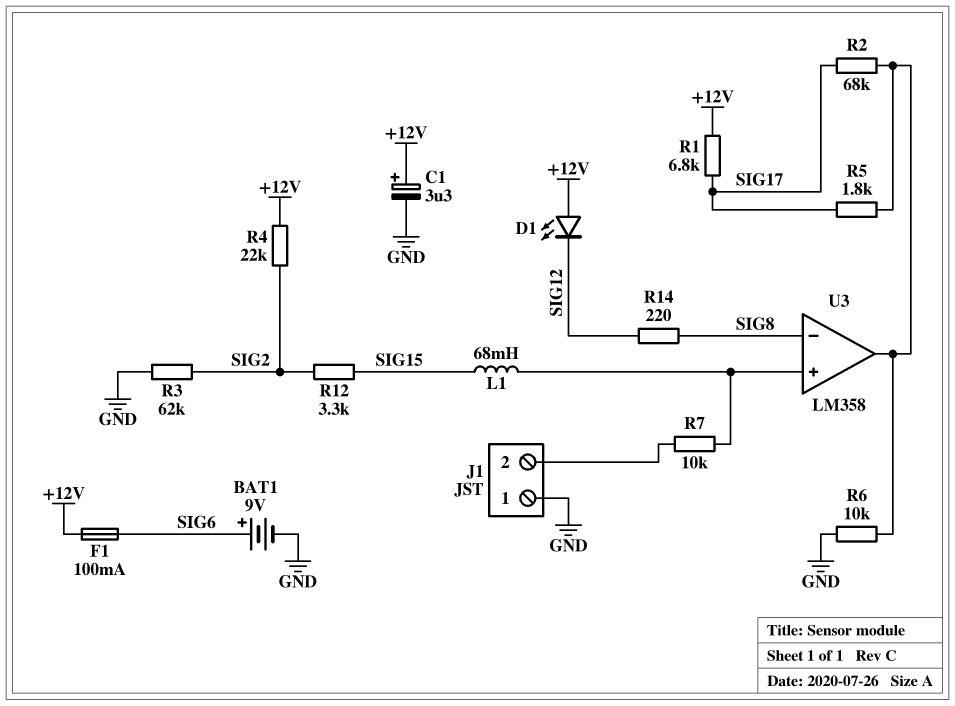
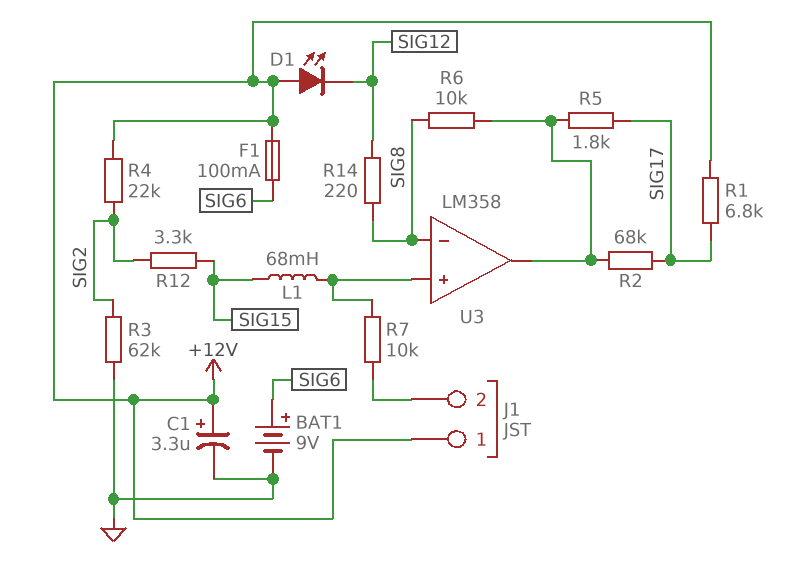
J1 pin 1: GND -> +12V
R6: 10k (GND, U3/out) -> 10k (SIG8, U3/out)

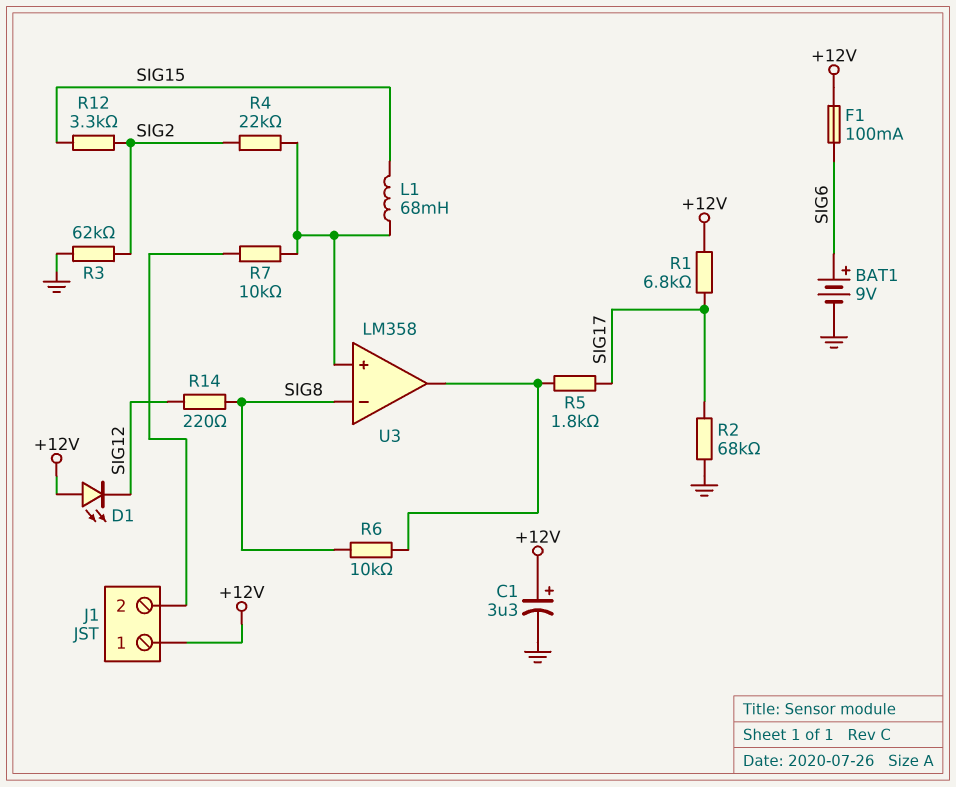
R2: 68k (SIG17, U3/out) -> 68k (GND, SIG17)
R4: 22k (+12V, SIG2) -> 22k (SIG2, U3/in+)

